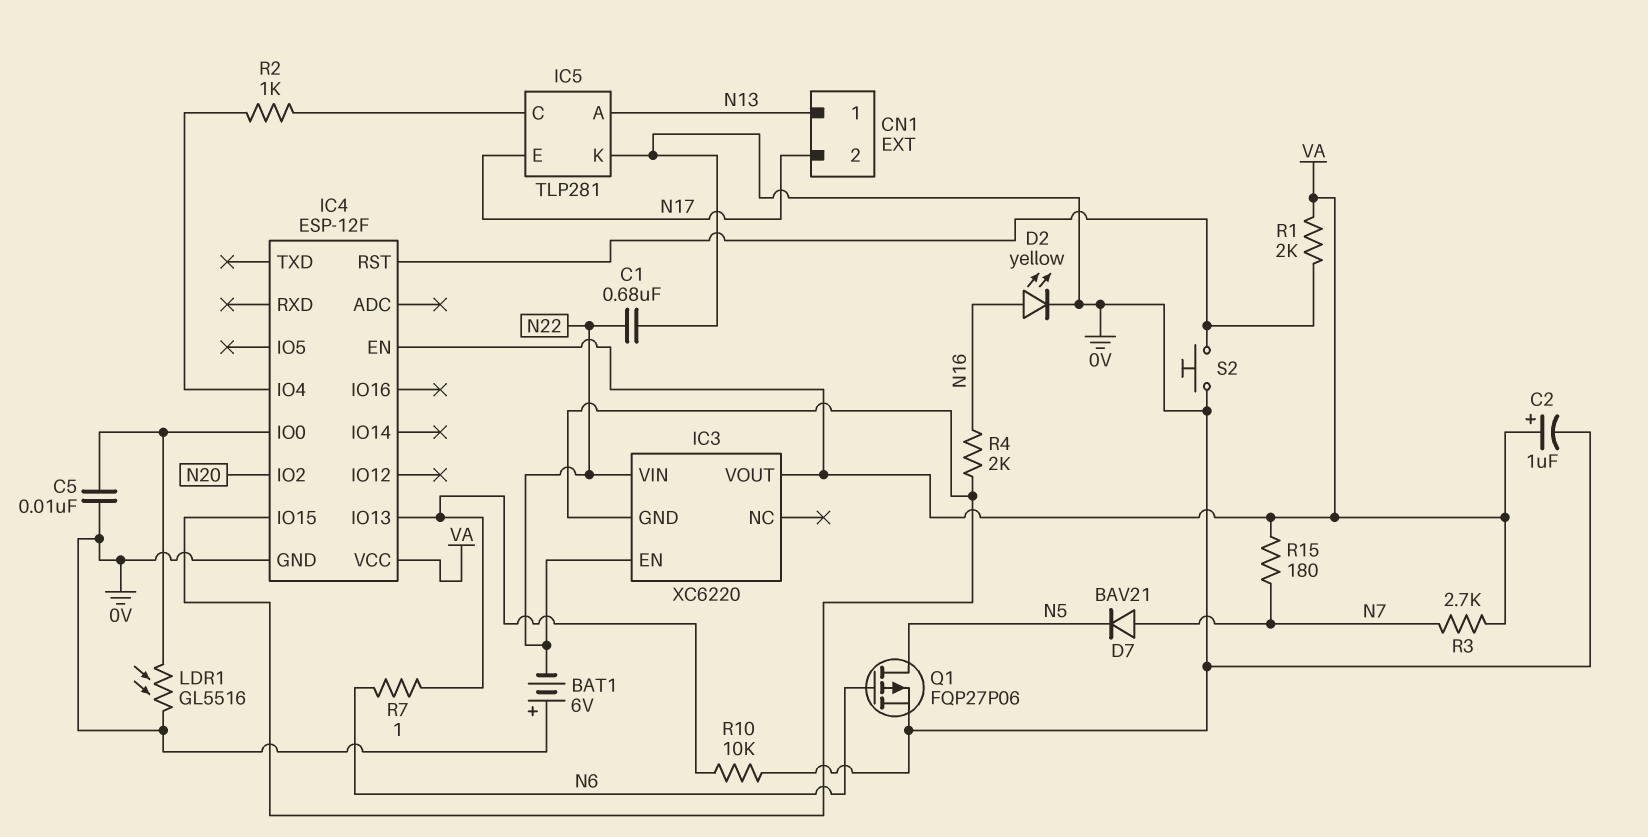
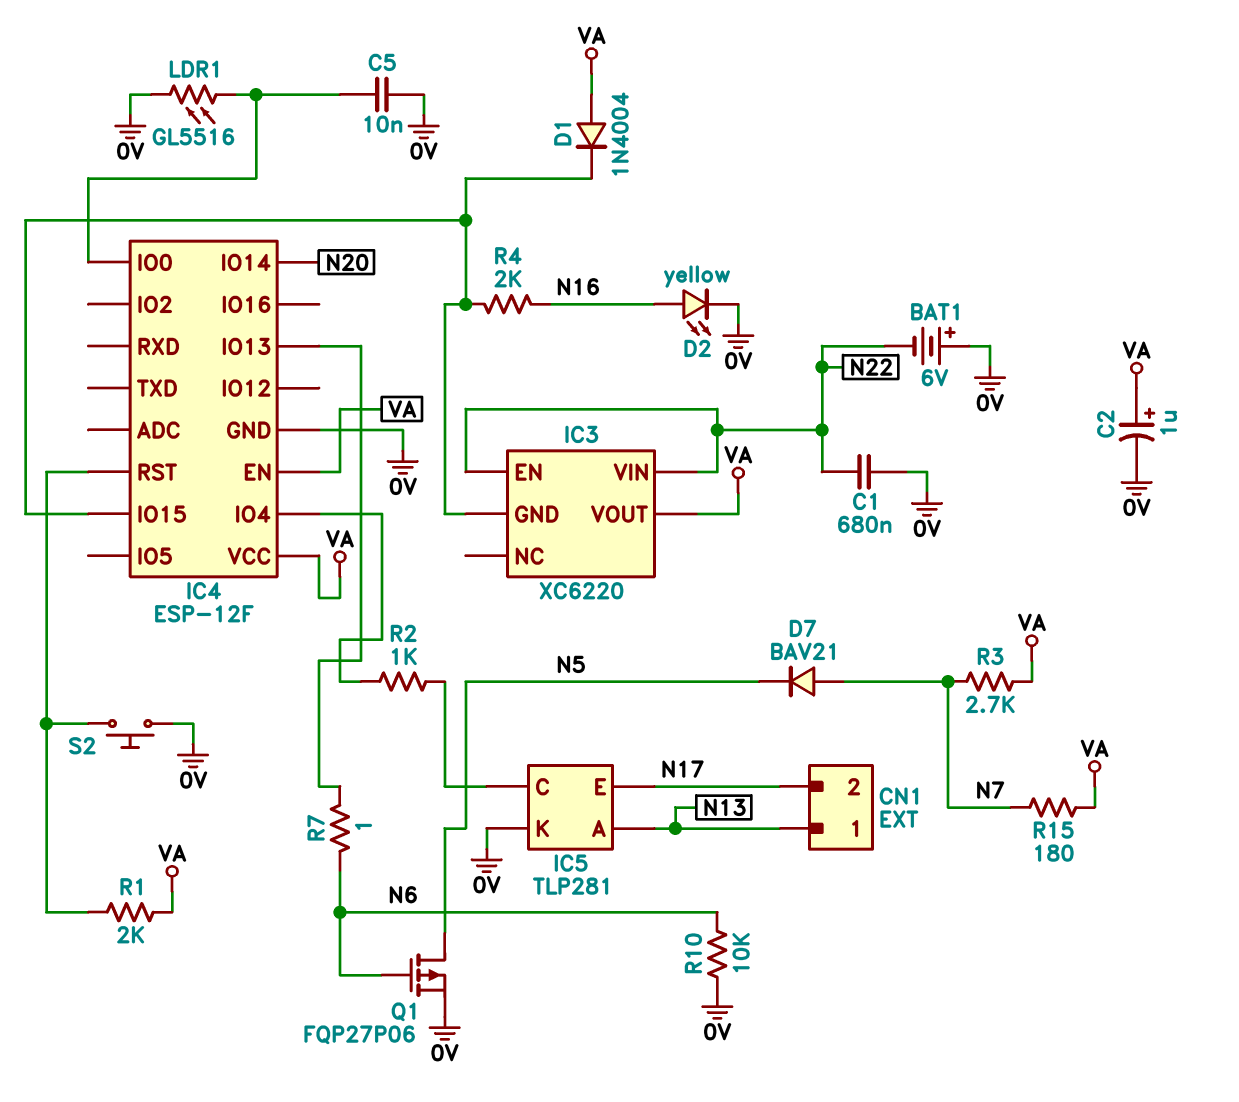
D1: none -> diode 1N4004 (A VA, K IC3/GND)
IC4 pin IO2: N20 -> none
IC4 pin IO14: none -> N20
R10: 10k (0V, IC4/IO13) -> 10k (0V, N6)

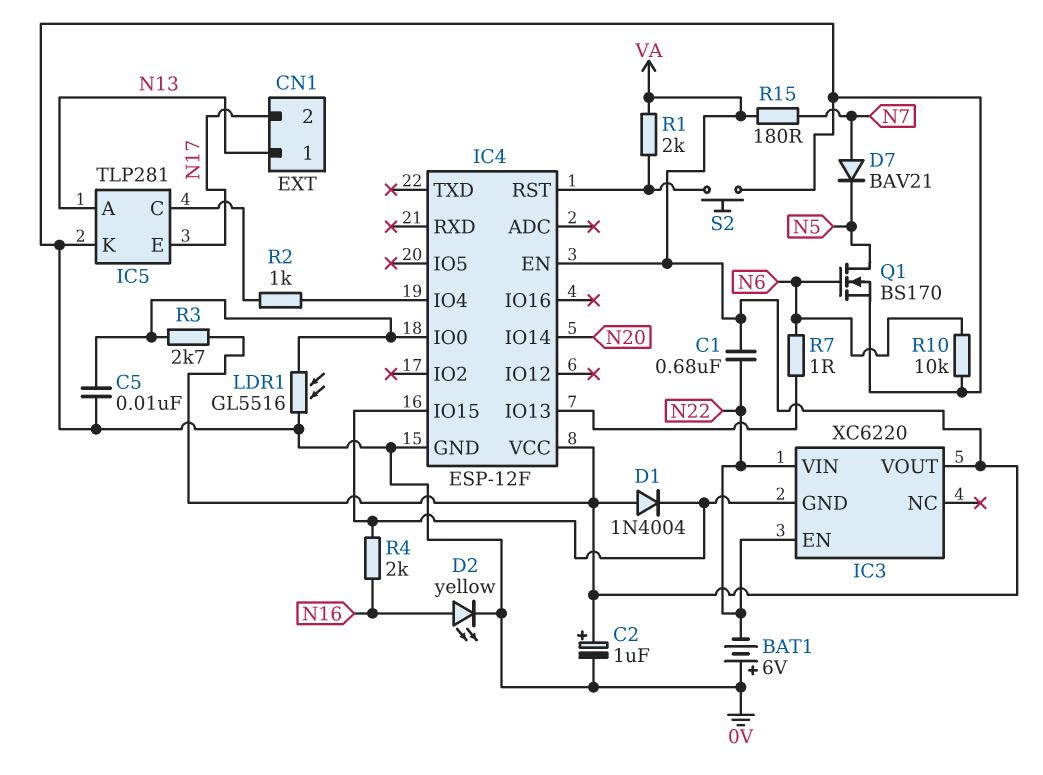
C1: 680nF (0V, N22) -> 680nF (N22, VA)
Q1: PMOS FQP27P06 (G N6, D N5, S 0V) -> NMOS BS170 (G N6, D N5, S 0V)
R3: 2.7k (N7, VA) -> 2.7k (IC4/IO0, VA)

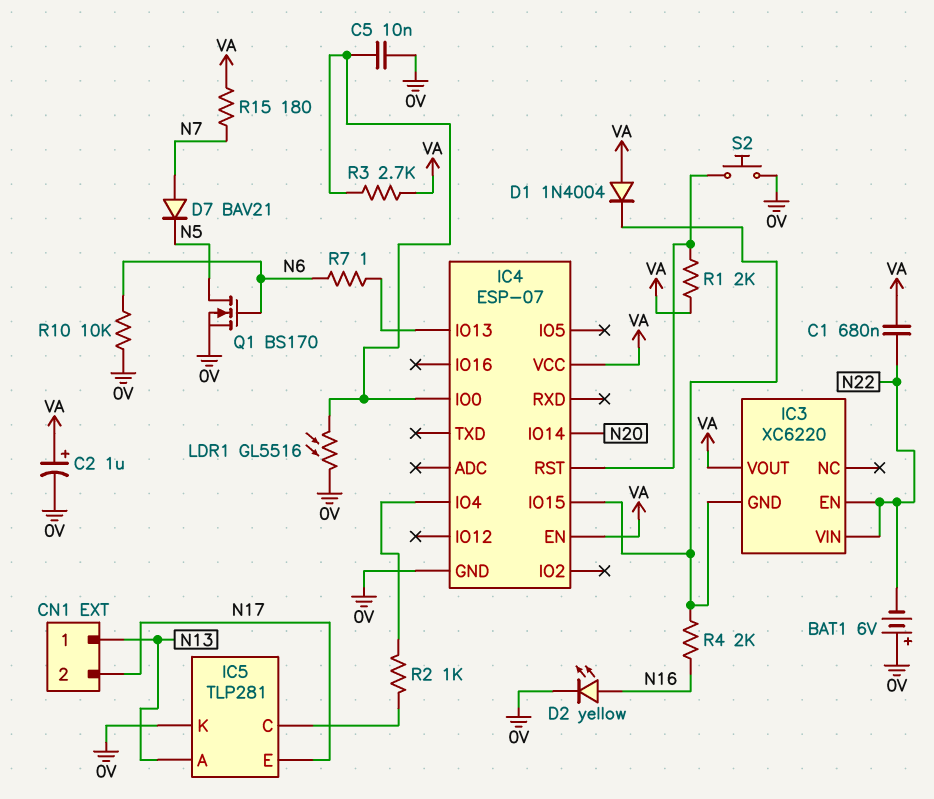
IC4: ESP-12F -> ESP-07

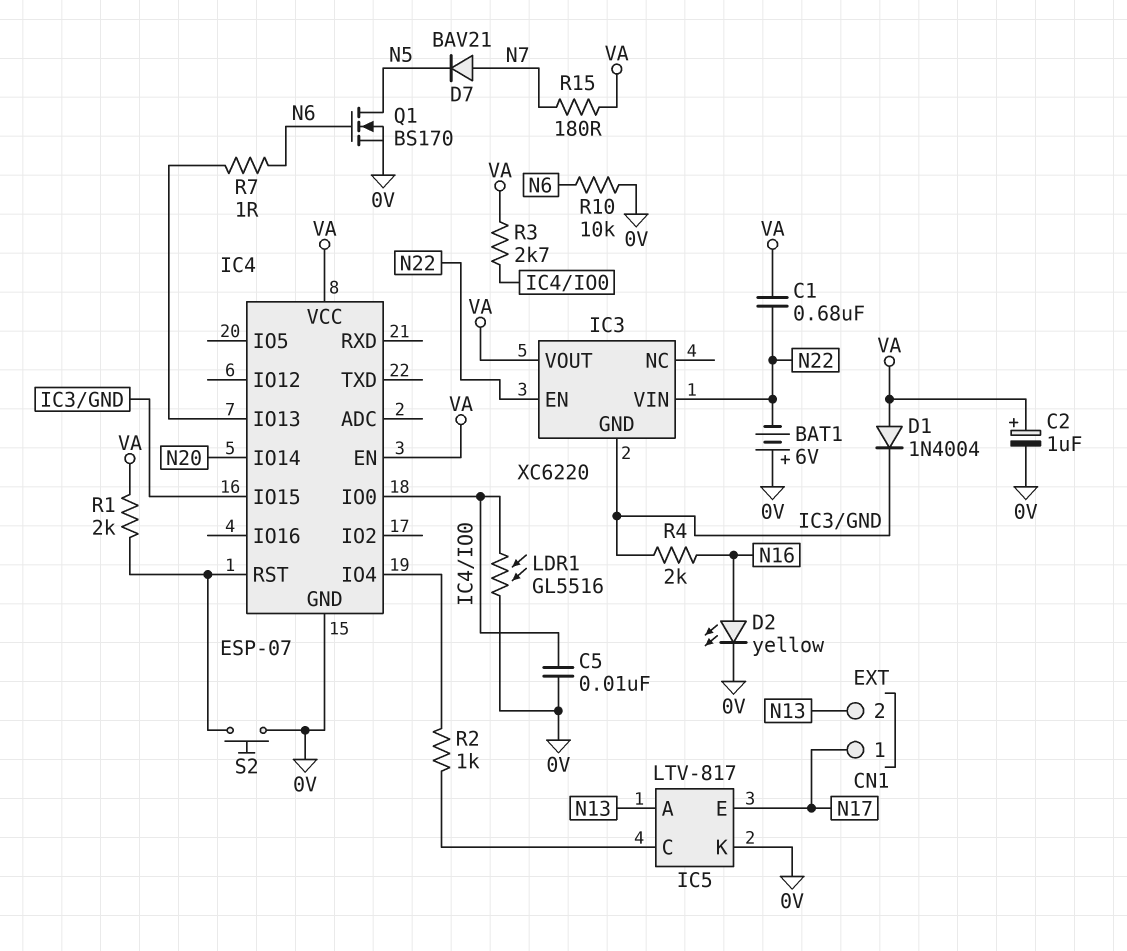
CN1 pin 1: N13 -> N17
CN1 pin 2: N17 -> N13
IC5: TLP281 -> LTV-817

